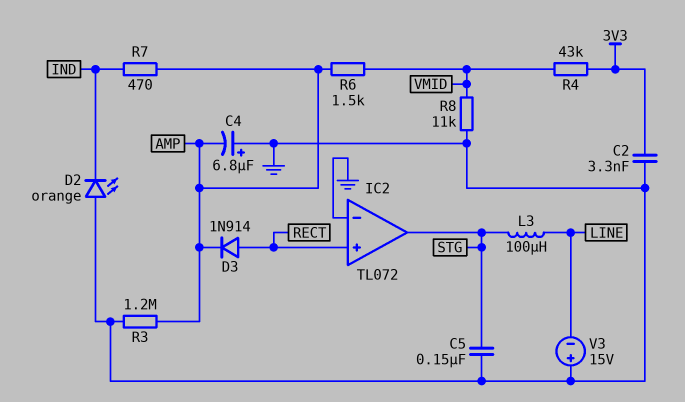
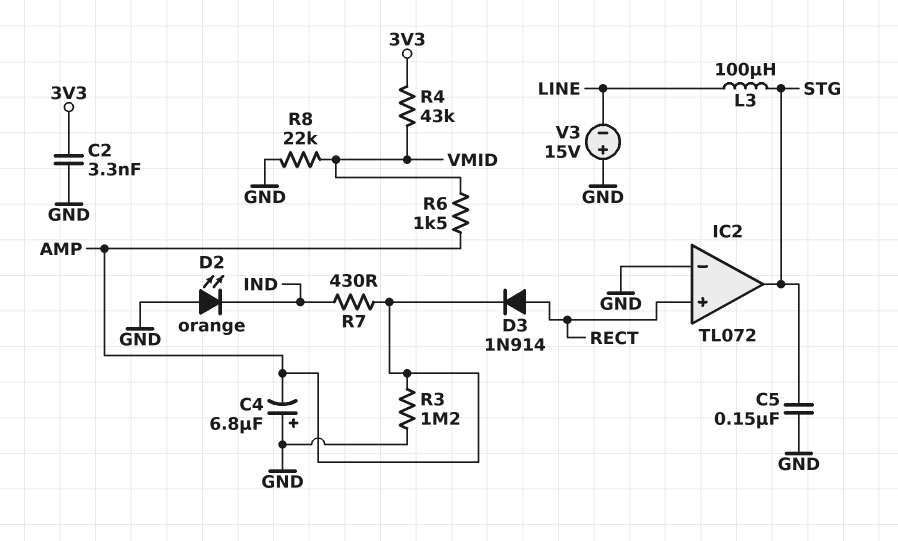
R7: 470 (AMP, IND) -> 430 (AMP, IND)
R8: 11k (GND, VMID) -> 22k (GND, VMID)

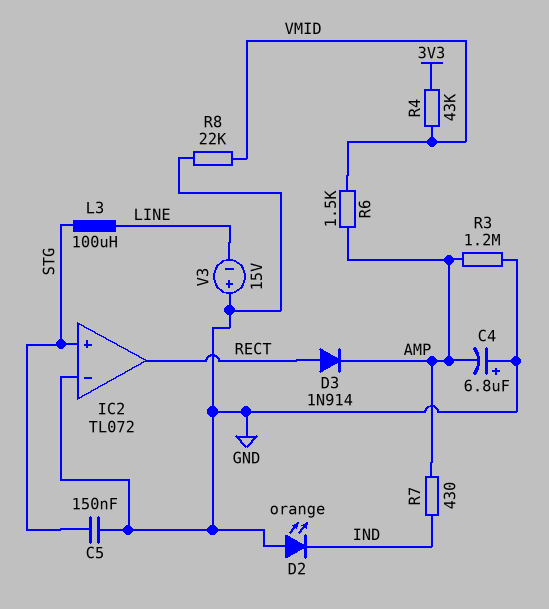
C2: 3.3nF (3V3, GND) -> none
IC2 pin in+: RECT -> STG
IC2 pin out: STG -> RECT

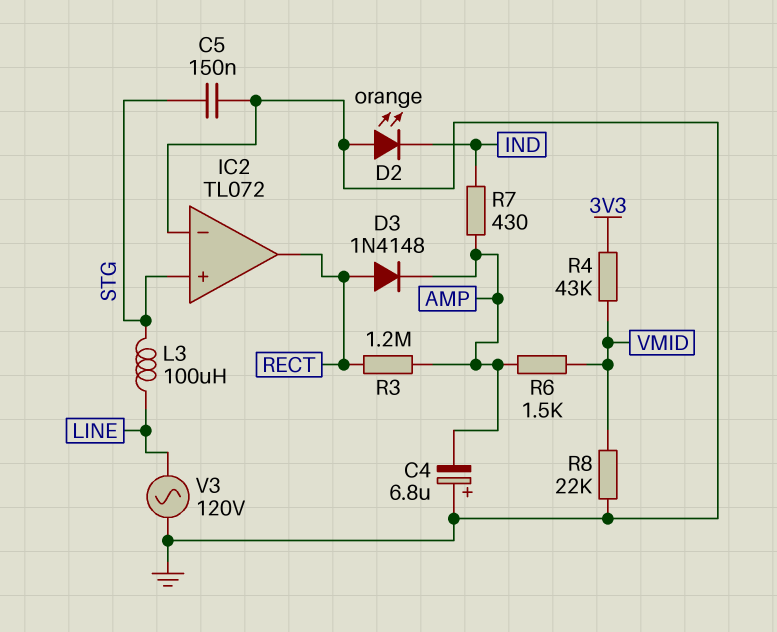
D3: diode 1N914 (A RECT, K AMP) -> diode 1N4148 (A RECT, K AMP)
R3: 1.2M (AMP, GND) -> 1.2M (AMP, RECT)
V3: 15V (plus GND, minus LINE) -> AC 120V (GND, LINE)

